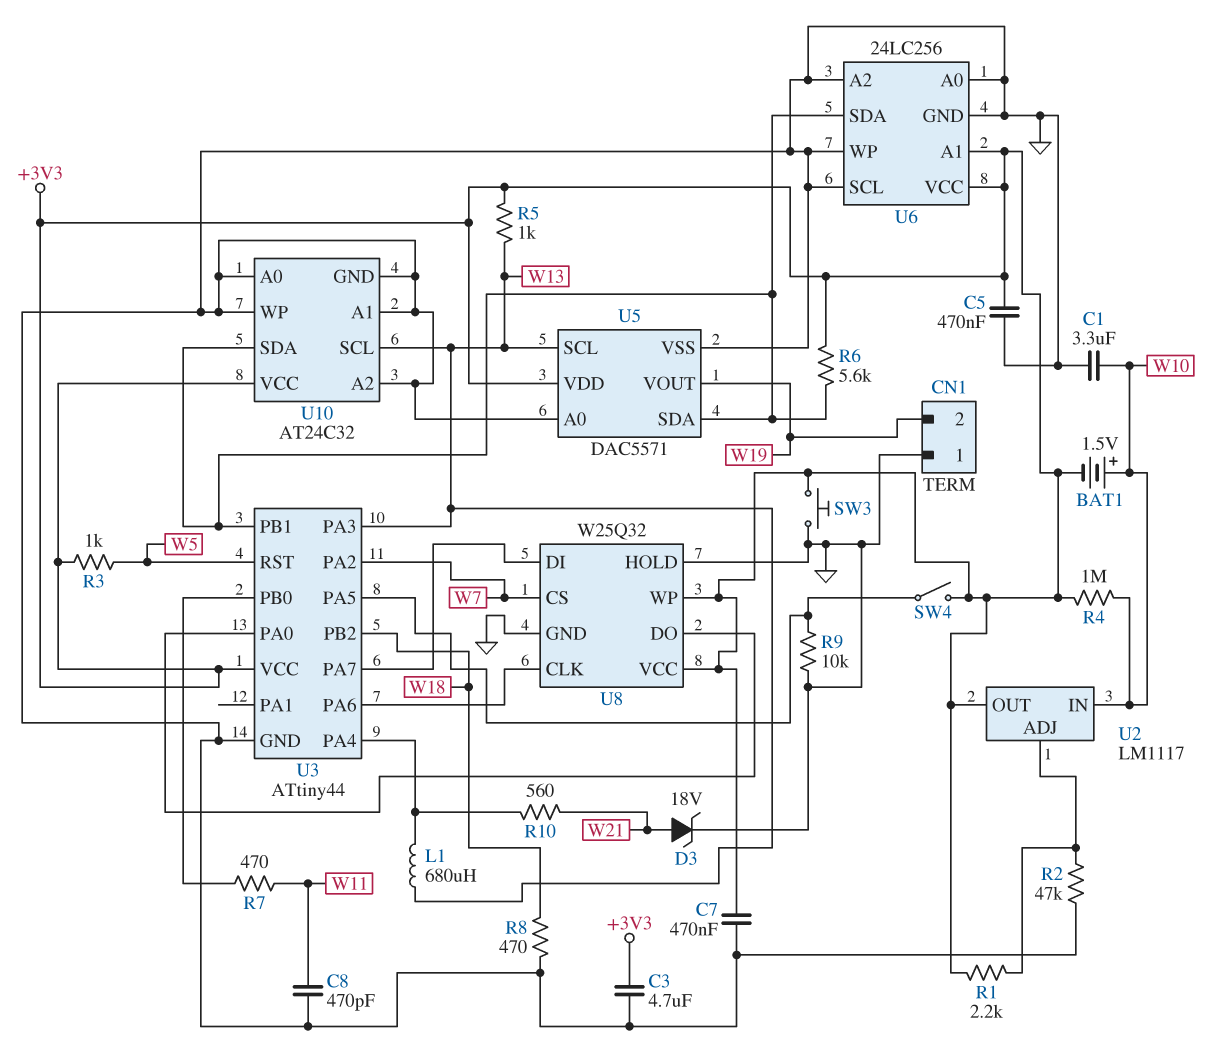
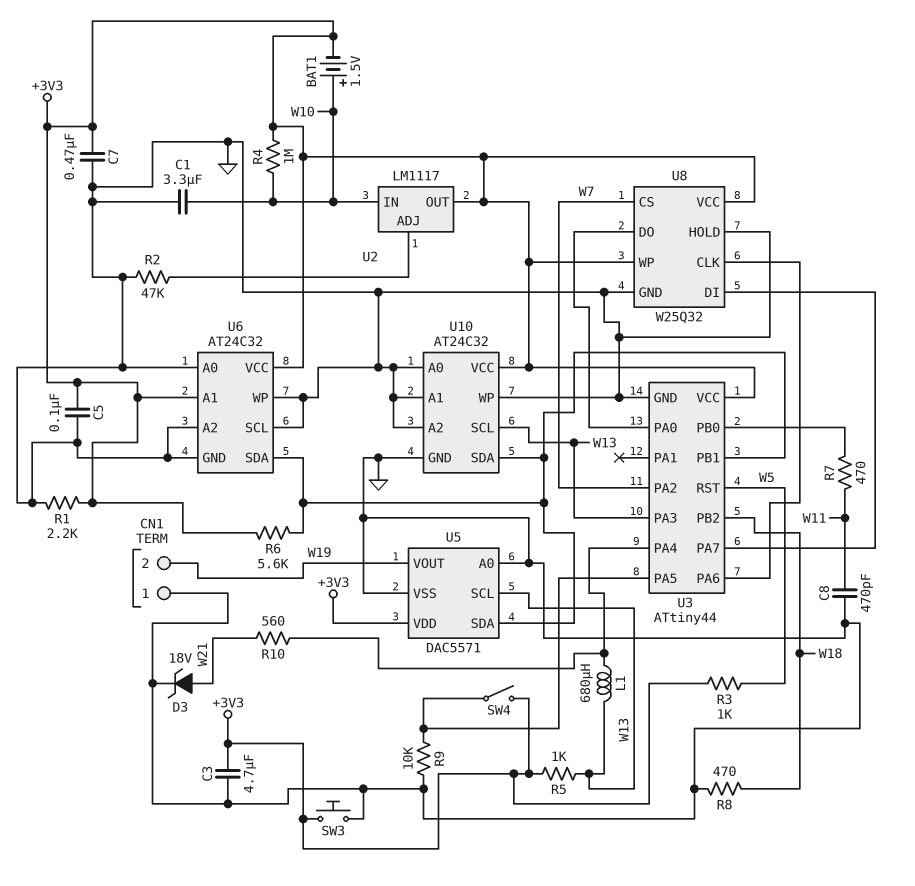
C5: 470nF (+3V3, GND) -> 100nF (+3V3, GND)
R1: 2.2k (+3V3, U2/ADJ) -> 2.2k (+3V3, GND)
U6: 24LC256 -> AT24C32

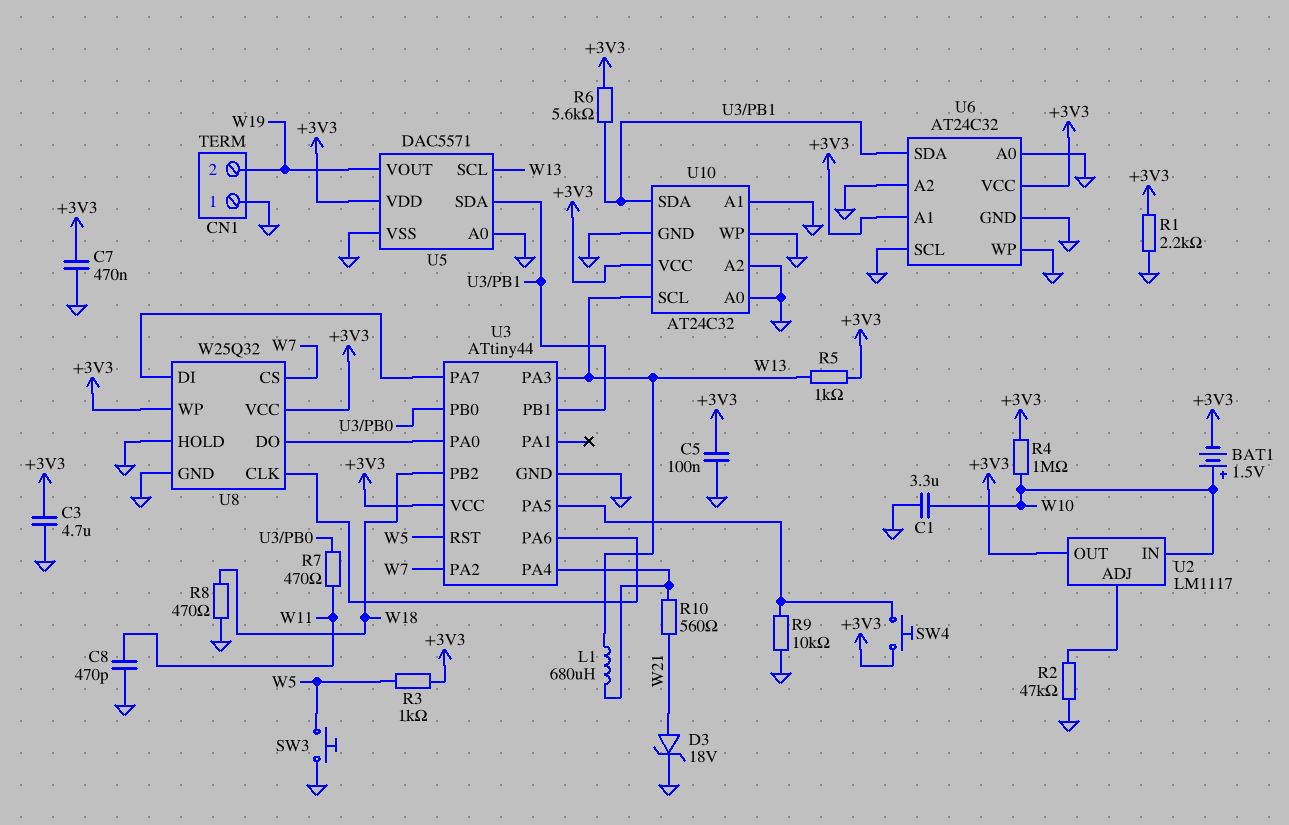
SW3: button (+3V3, GND) -> button (GND, W5)
SW4: switch (+3V3, U3/PA5) -> button (+3V3, U3/PA5)

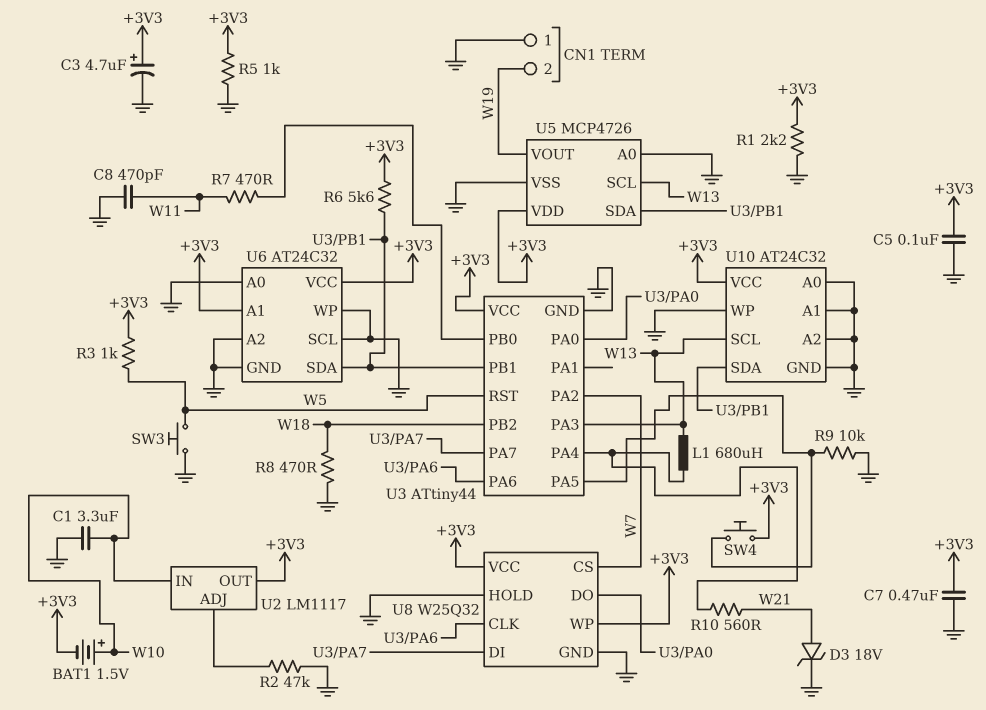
C3: 4.7uF (+3V3, GND) -> 4.7uF (plus +3V3, minus GND)
R4: 1M (+3V3, W10) -> none
R5: 1k (+3V3, W13) -> 1k (+3V3, GND)
U5: DAC5571 -> MCP4726

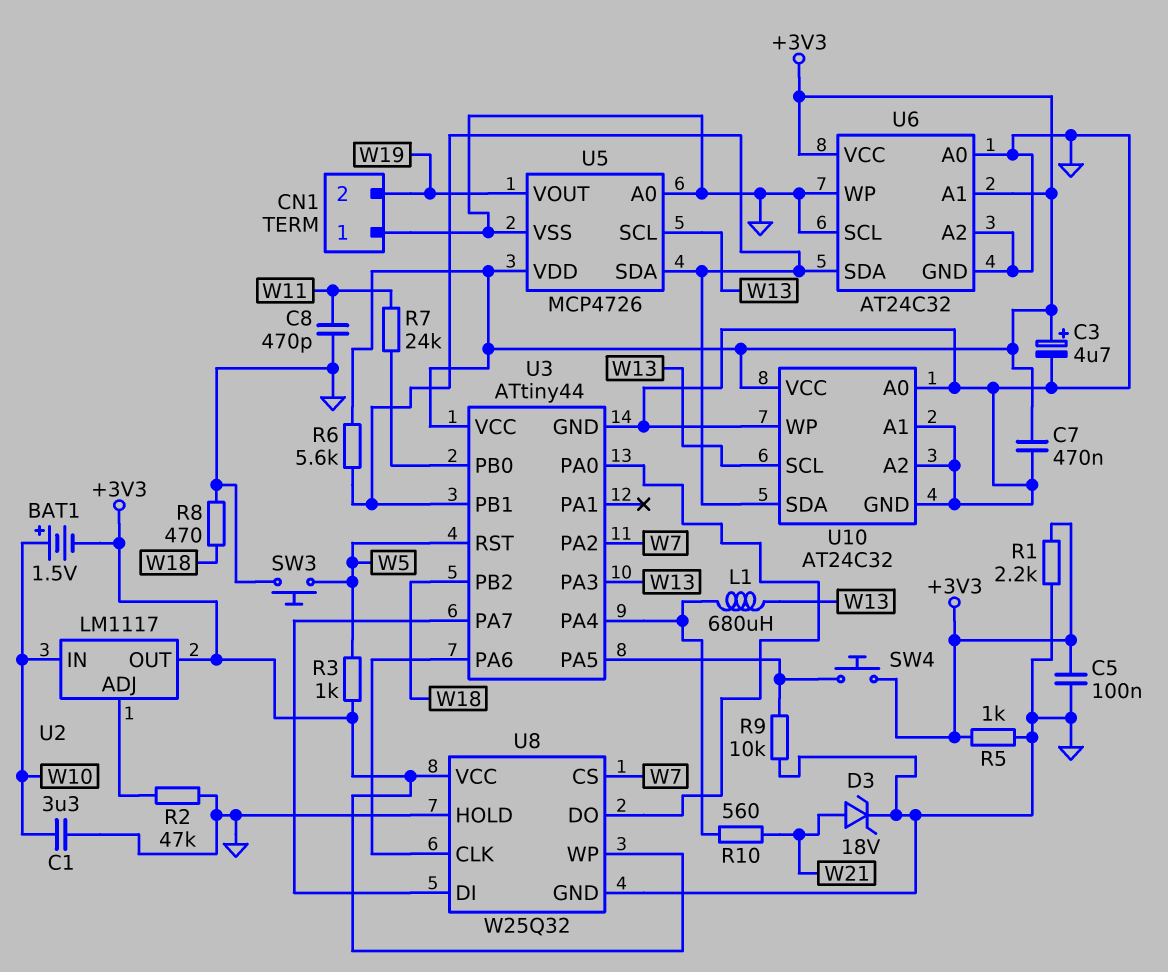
R7: 470 (U3/PB0, W11) -> 24k (U3/PB0, W11)

